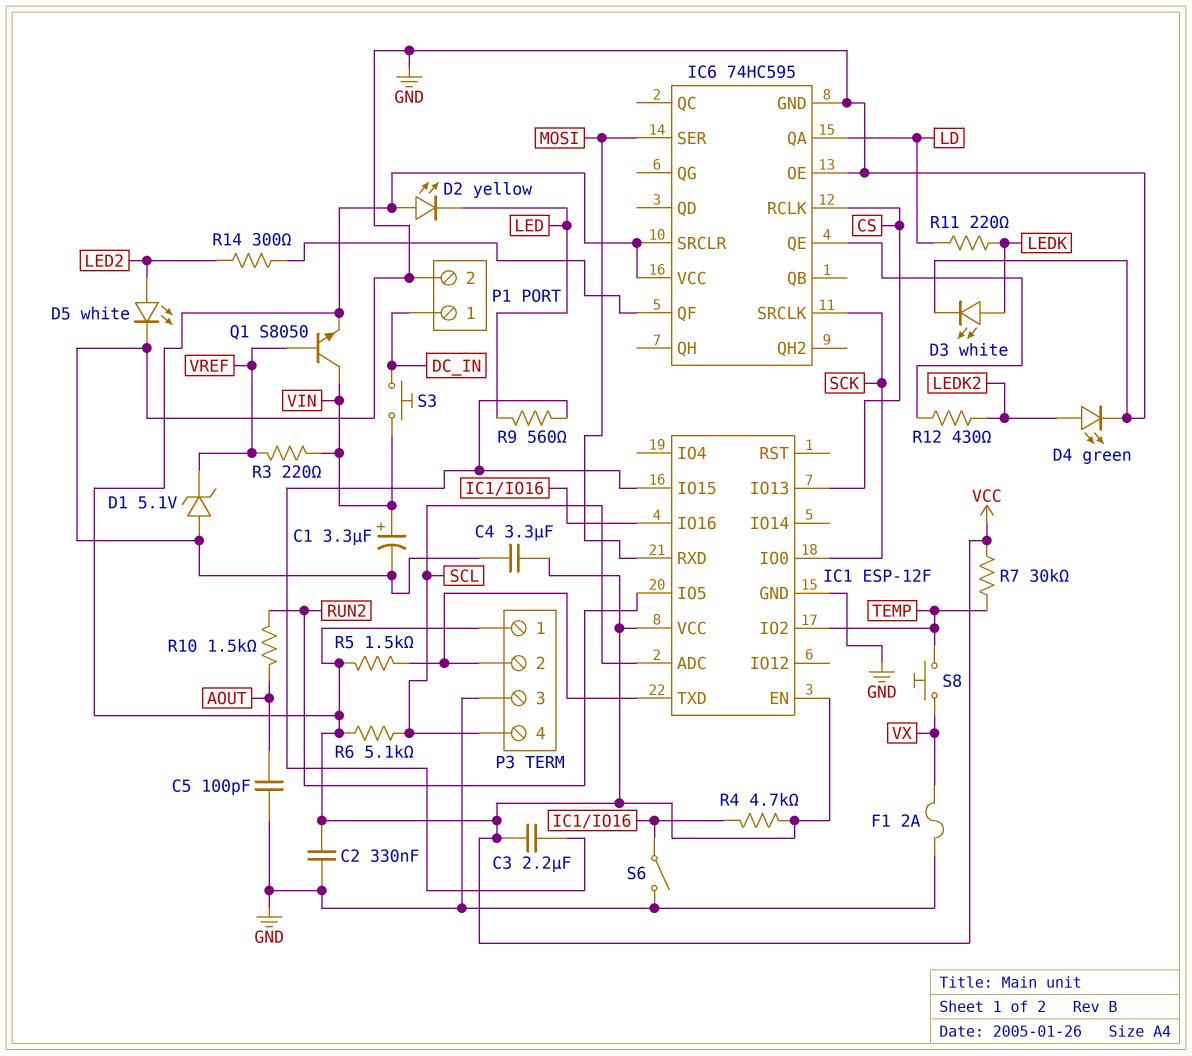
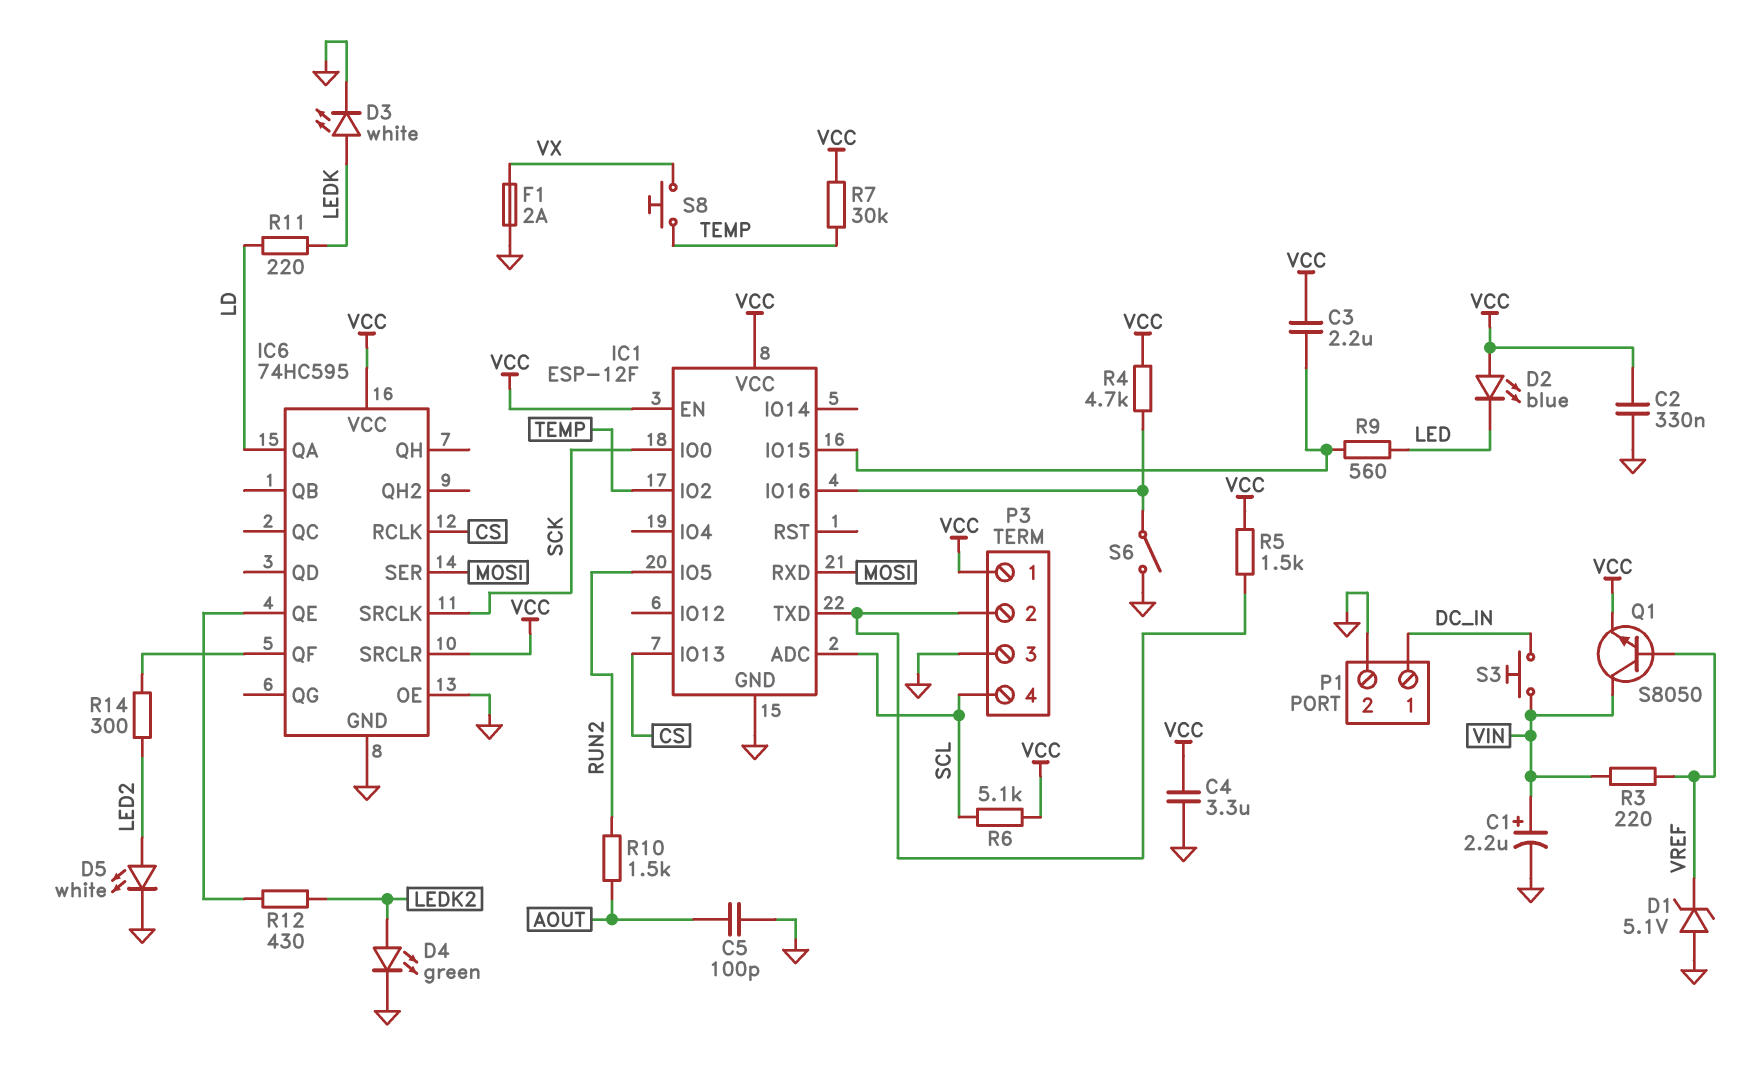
C1: 3.3uF (plus VIN, minus GND) -> 2.2uF (plus VIN, minus GND)
D2: LED yellow (A VCC, K LED) -> LED blue (A VCC, K LED)

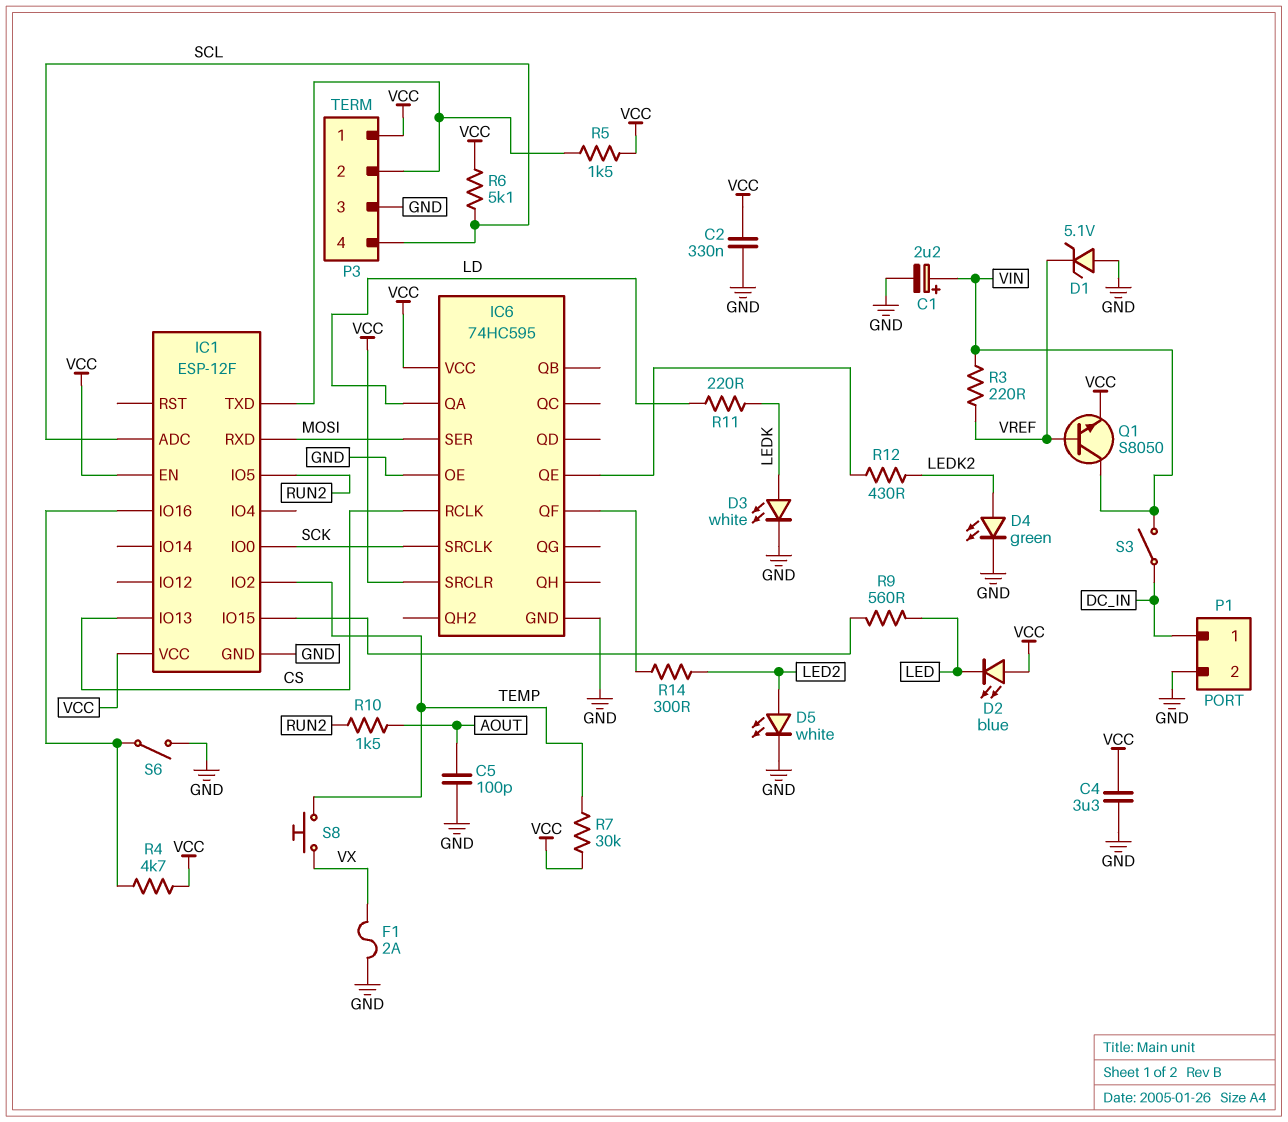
C3: 2.2uF (IC1/IO15, VCC) -> none
S3: button (DC_IN, VIN) -> switch (DC_IN, VIN)

